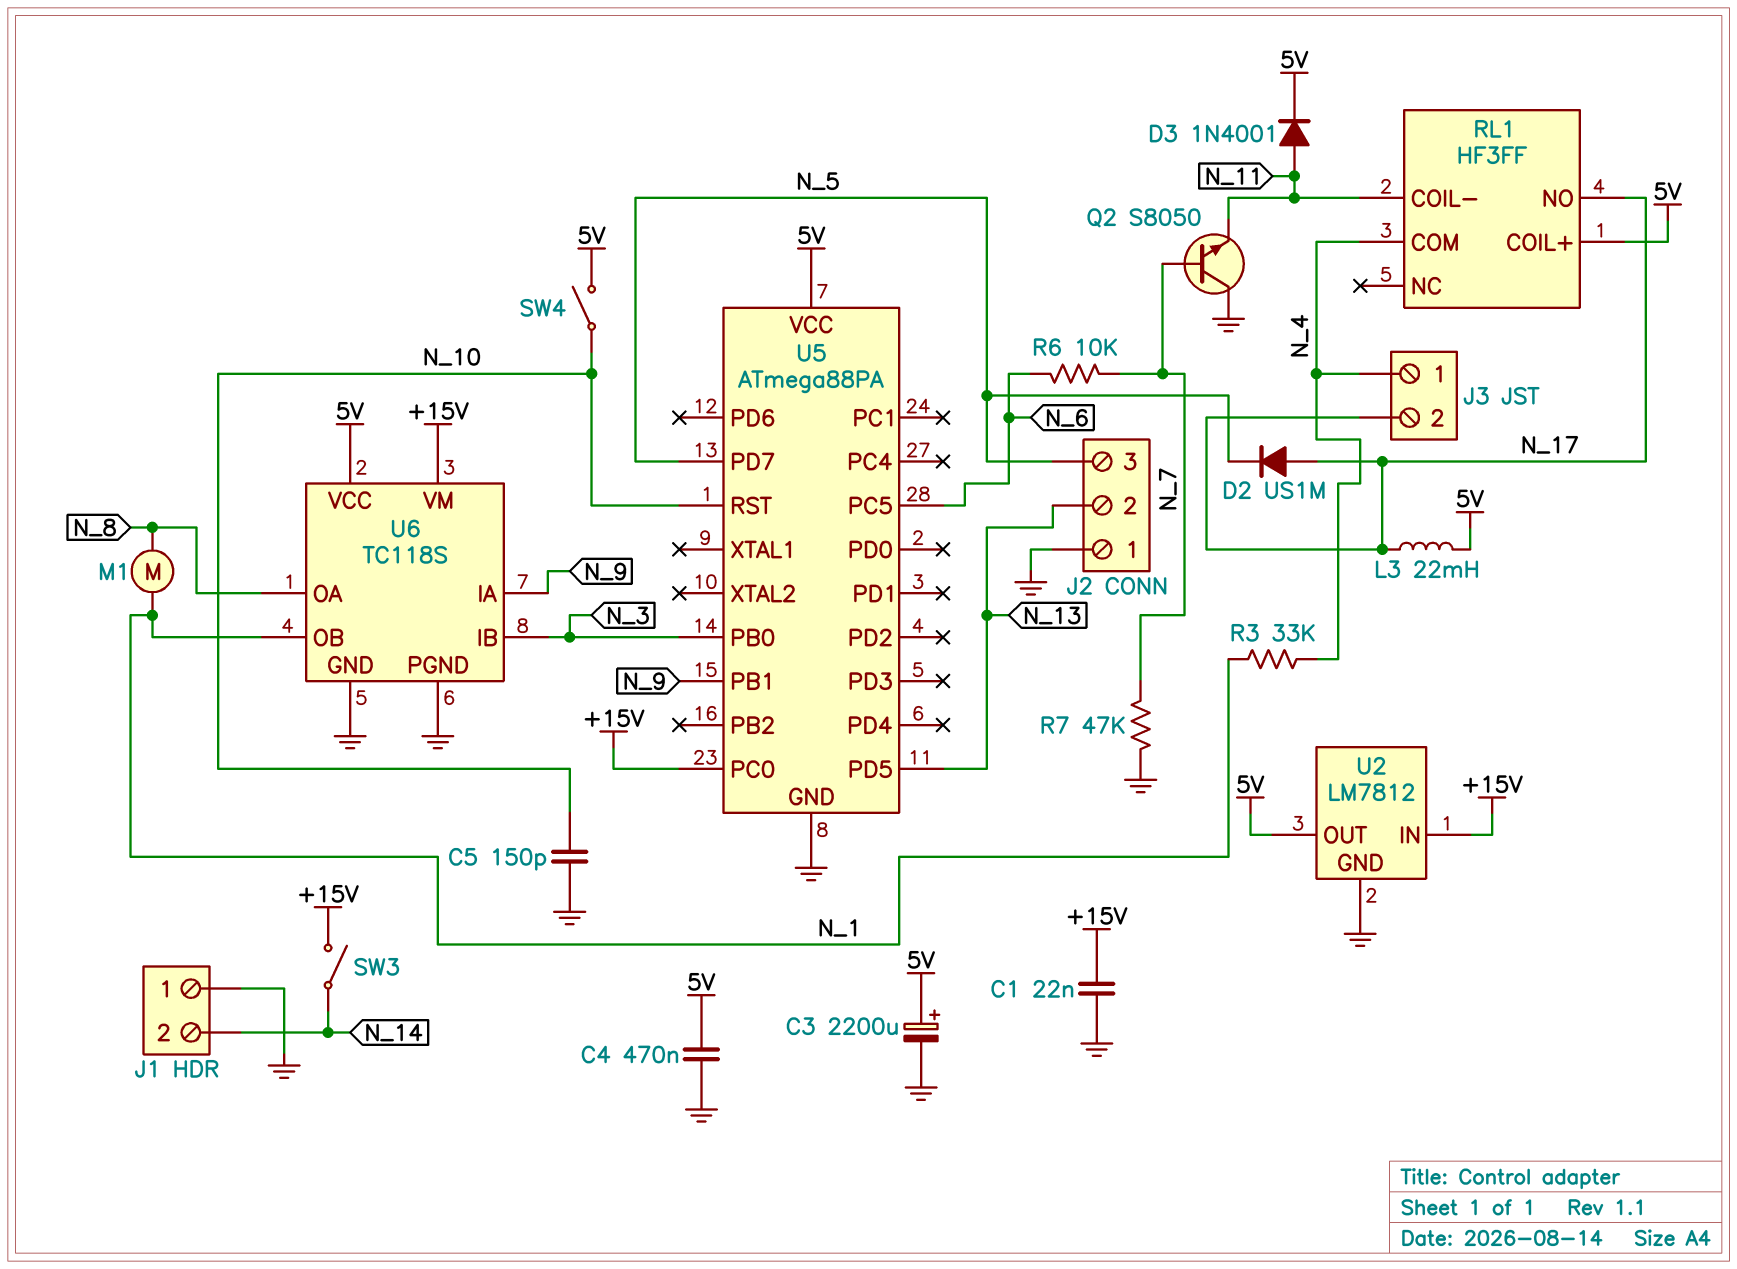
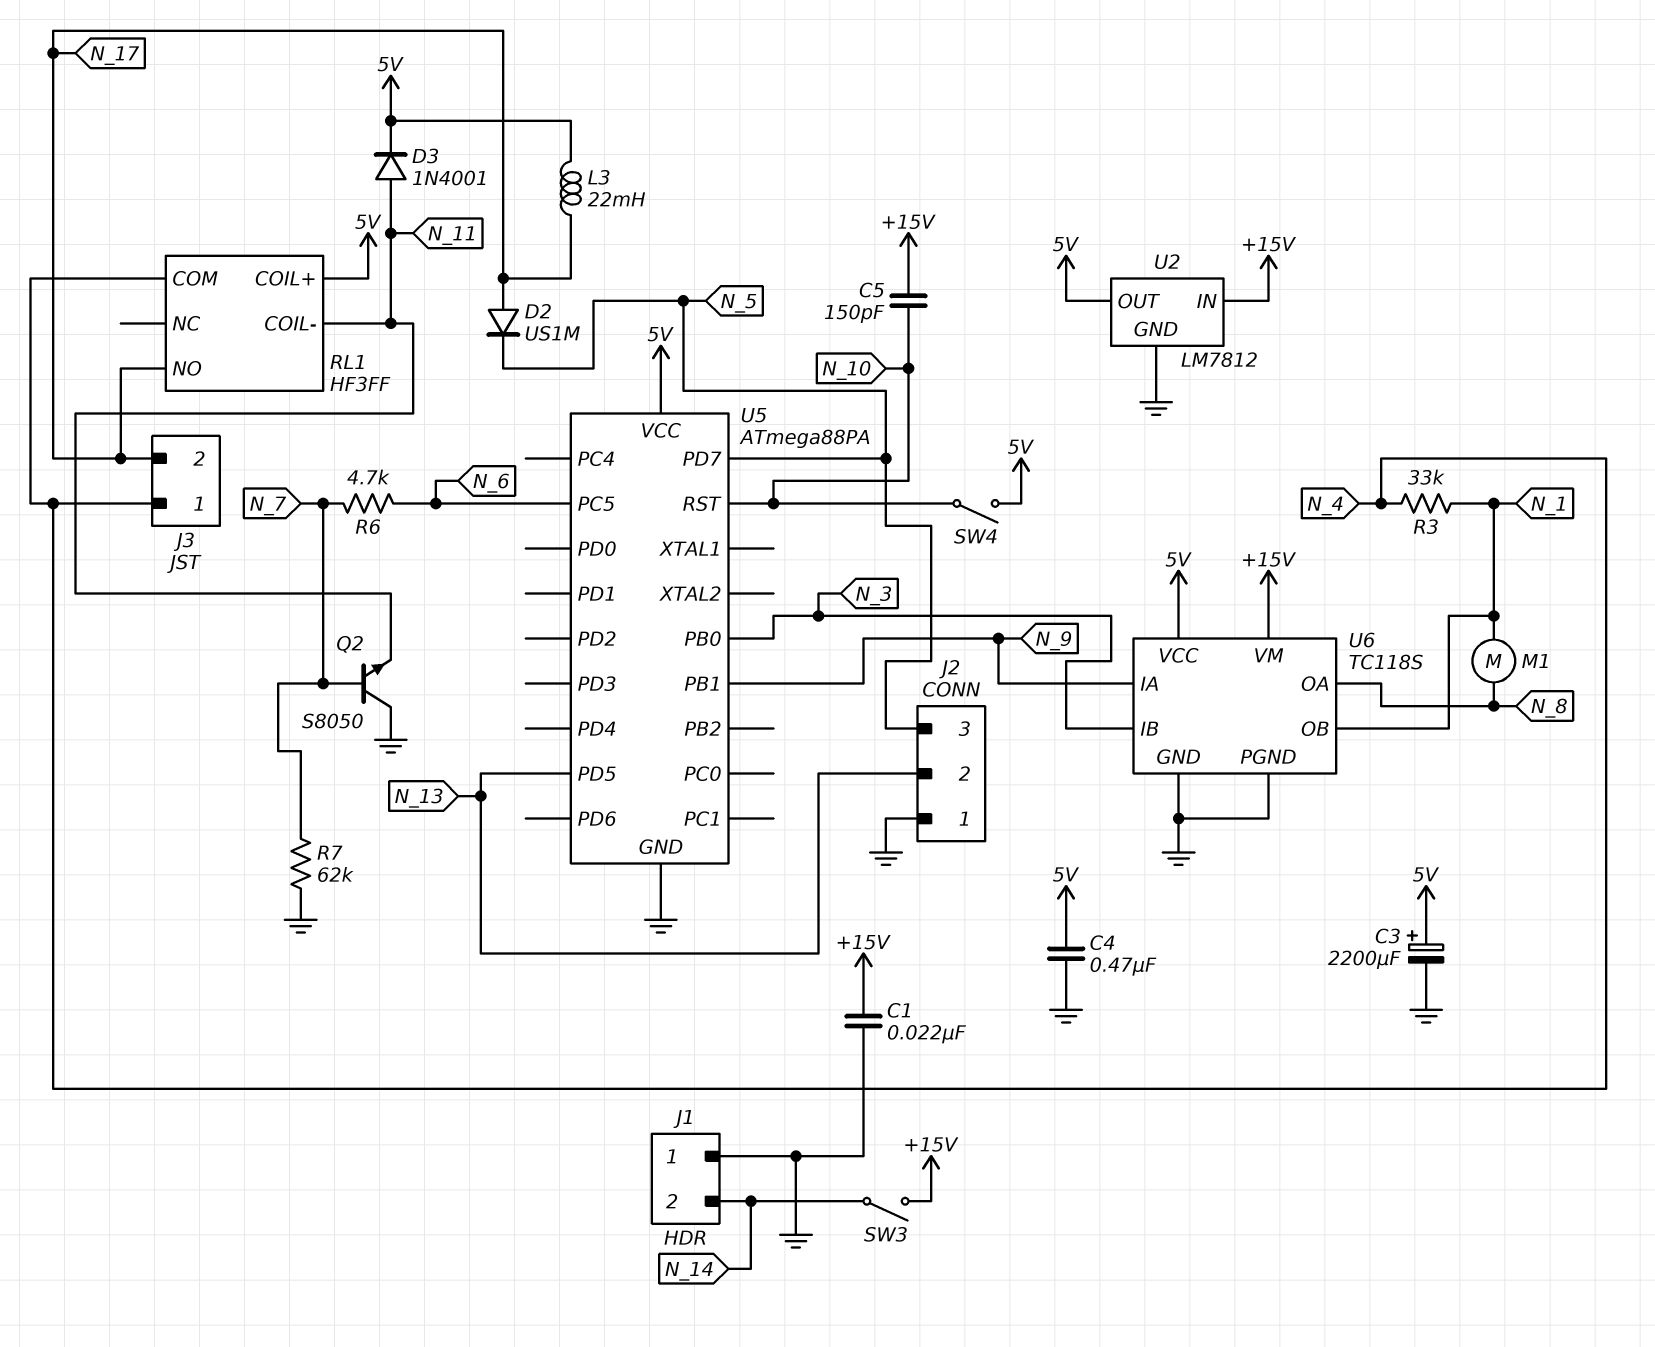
C5: 150pF (GND, N_10) -> 150pF (+15V, N_10)
R6: 10k (N_6, N_7) -> 4.7k (N_6, N_7)
R7: 47k (GND, N_7) -> 62k (GND, N_7)
U5 pin PC0: +15V -> none

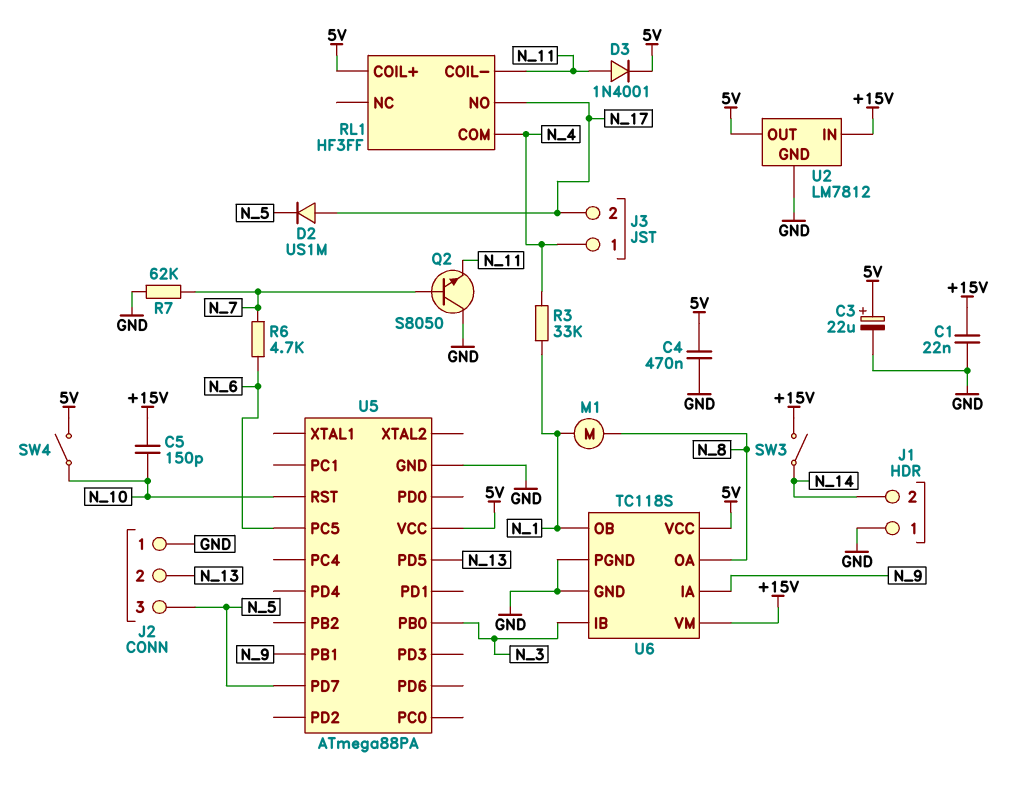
C3: 2200uF (plus 5V, minus GND) -> 22uF (plus 5V, minus GND)
L3: 22mH (5V, N_17) -> none

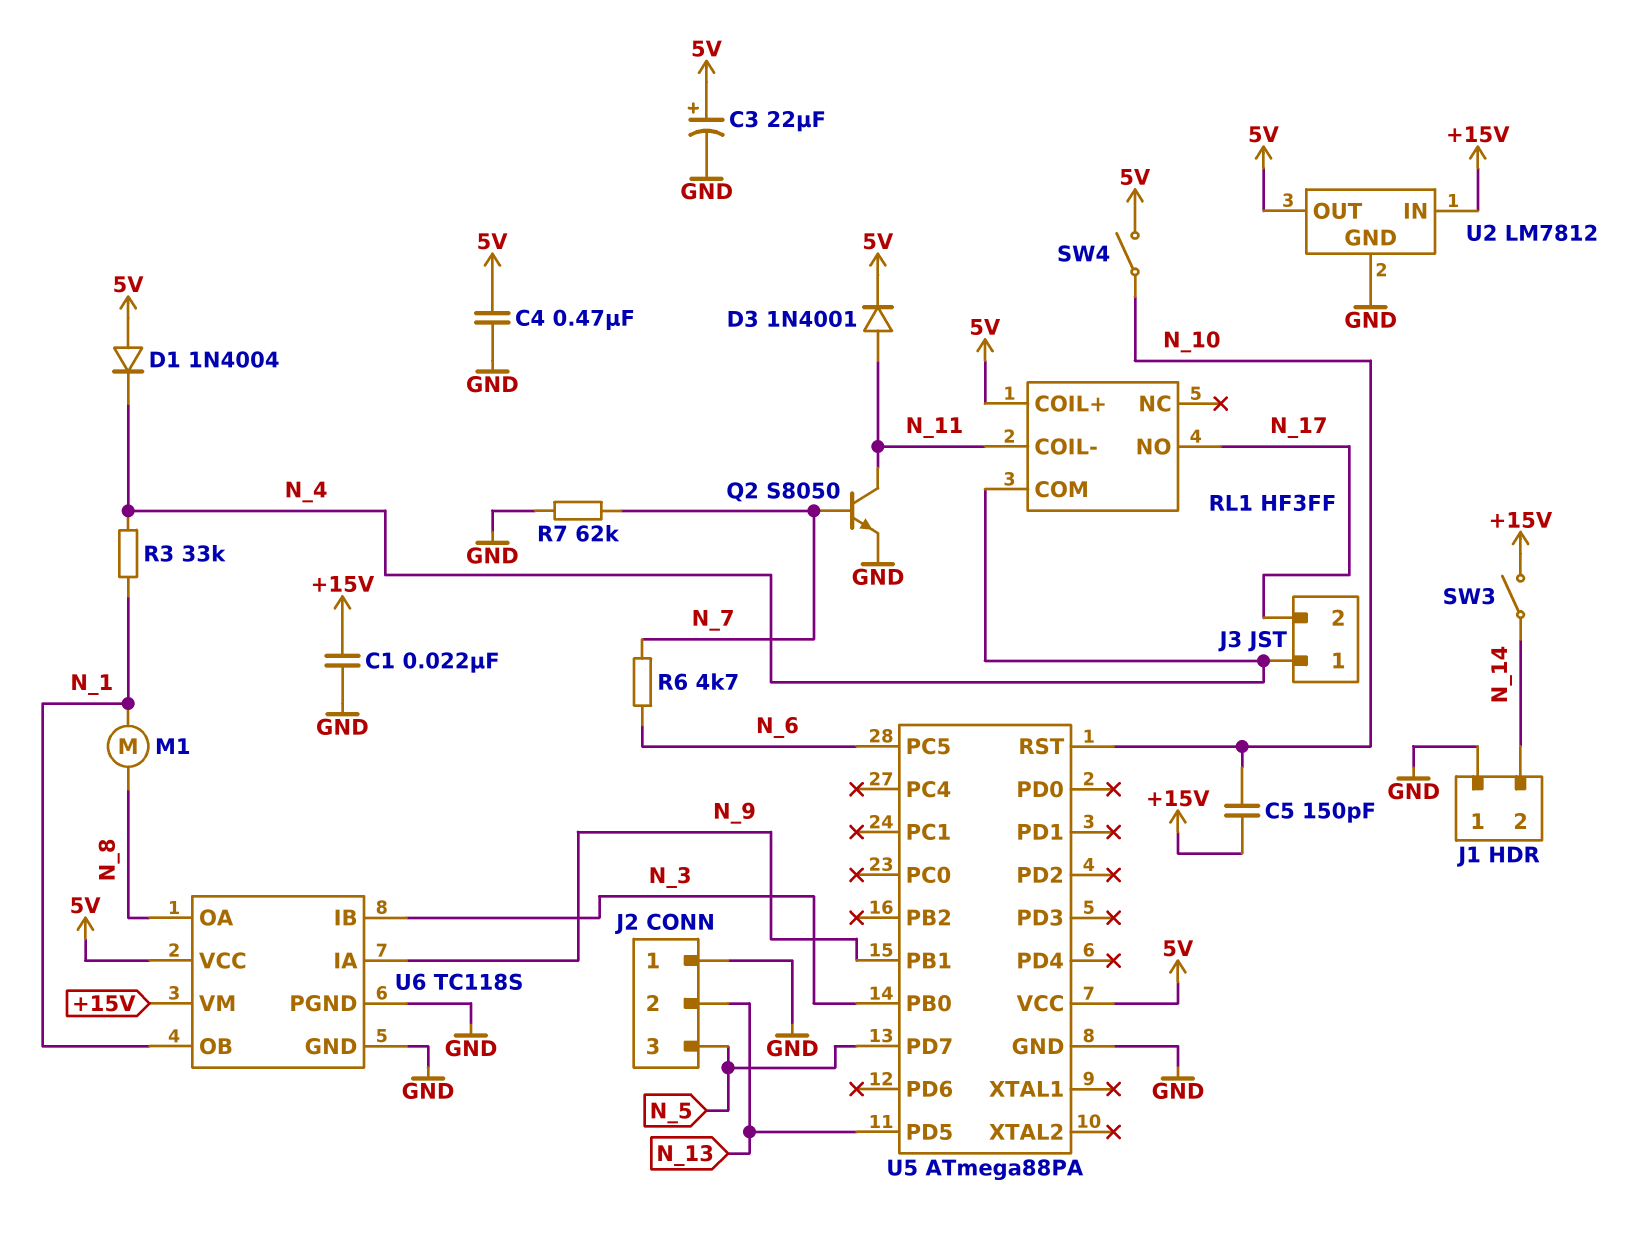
D1: none -> diode 1N4004 (A 5V, K N_4)
D2: diode US1M (A N_17, K N_5) -> none
Q2: NPN S8050 (B N_7, C GND, E N_11) -> NPN S8050 (B N_7, C N_11, E GND)

